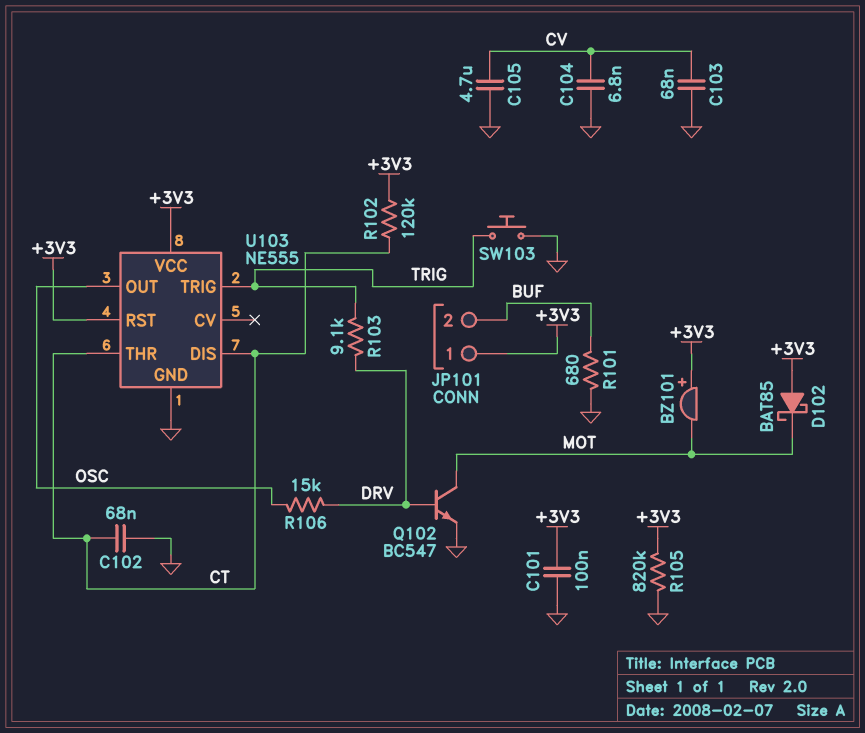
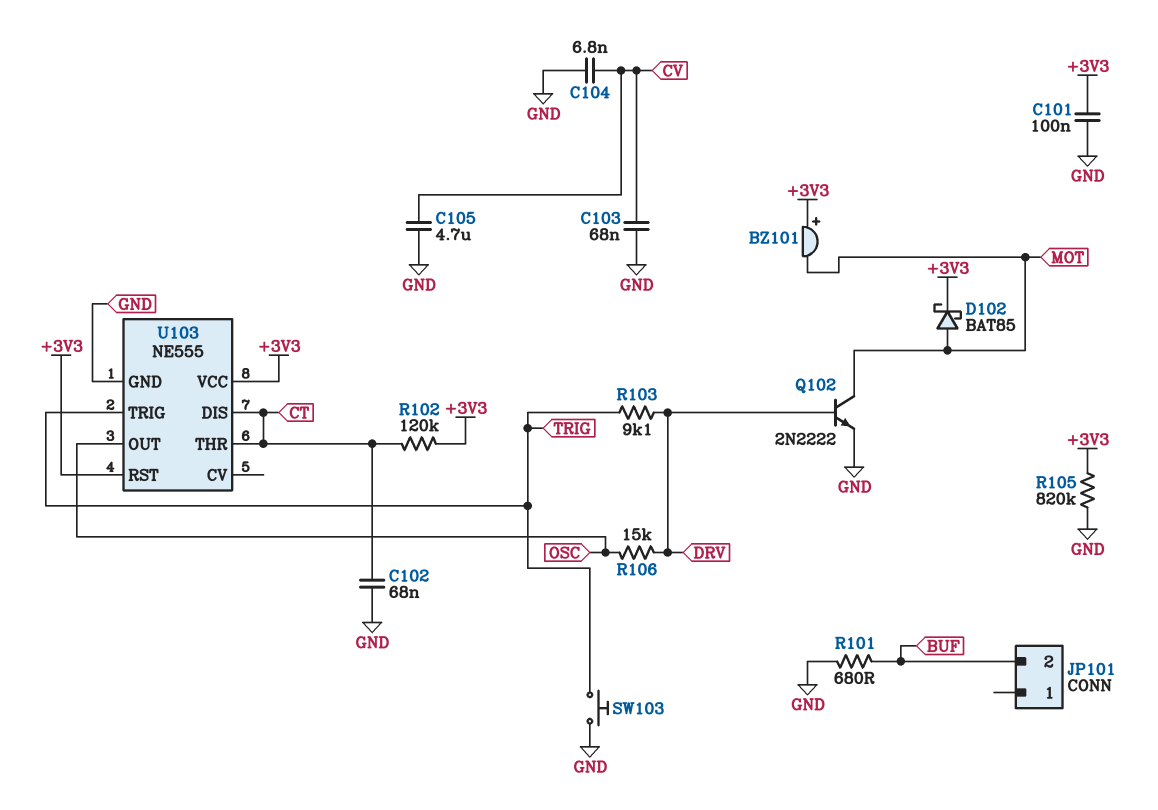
D102: schottky BAT85 (A +3V3, K MOT) -> schottky BAT85 (A MOT, K +3V3)
JP101 pin 1: +3V3 -> none
Q102: NPN BC547 (B DRV, C MOT, E GND) -> NPN 2N2222 (B DRV, C MOT, E GND)

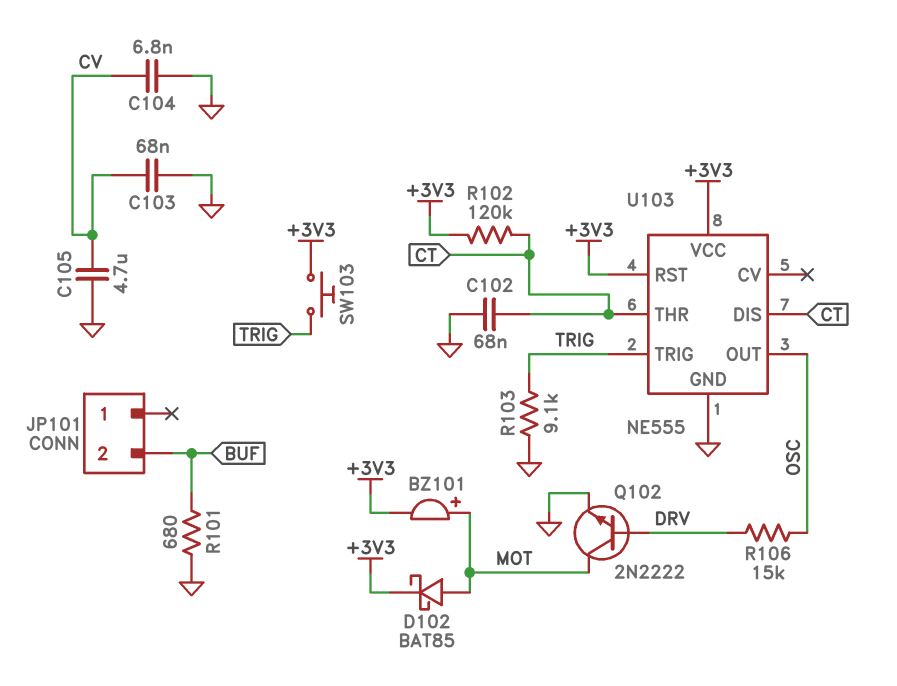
BZ101: buzzer (plus +3V3, minus MOT) -> buzzer (plus MOT, minus +3V3)
C101: 100nF (+3V3, GND) -> none
R103: 9.1k (DRV, TRIG) -> 9.1k (GND, TRIG)
R105: 820k (+3V3, GND) -> none
SW103: button (GND, TRIG) -> button (+3V3, TRIG)

